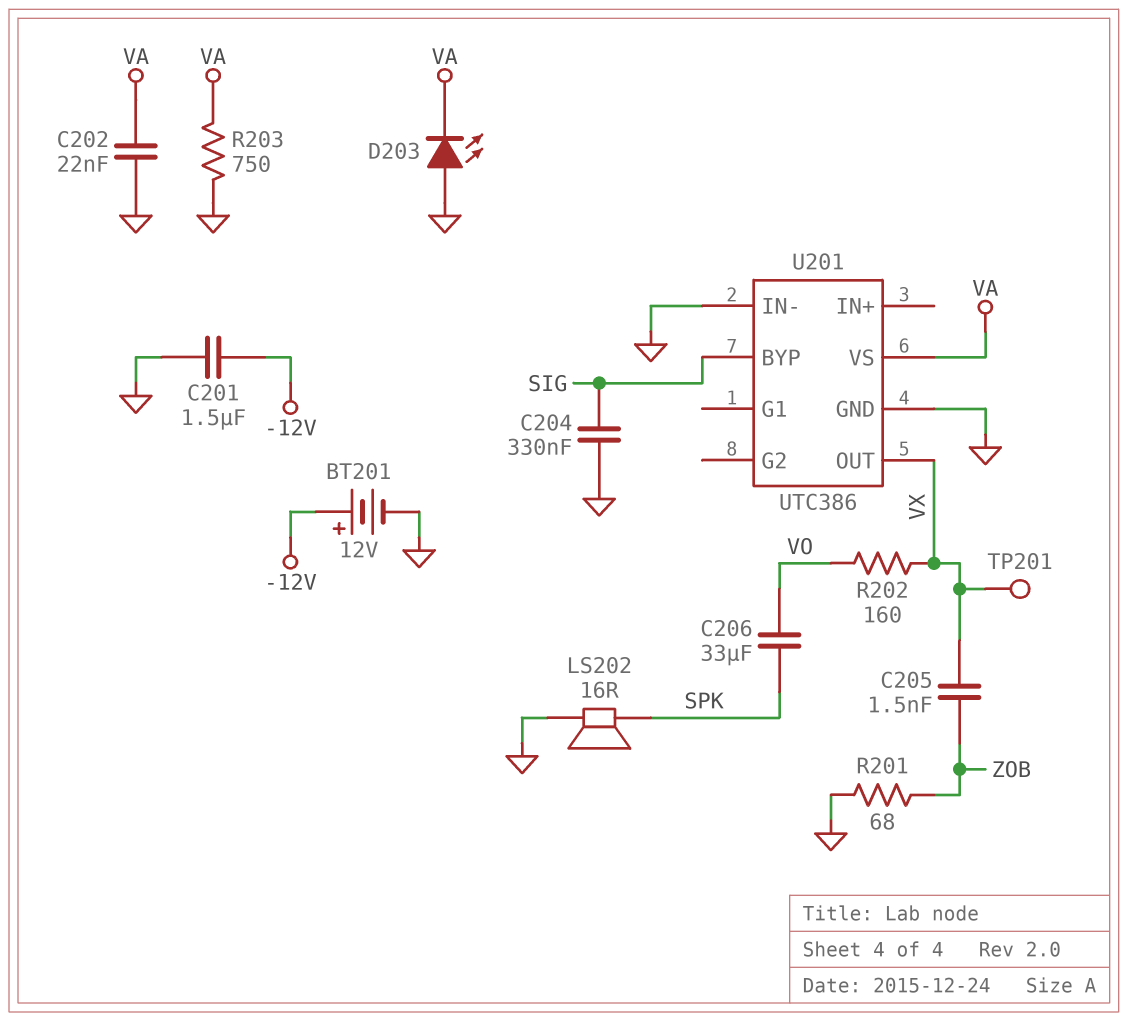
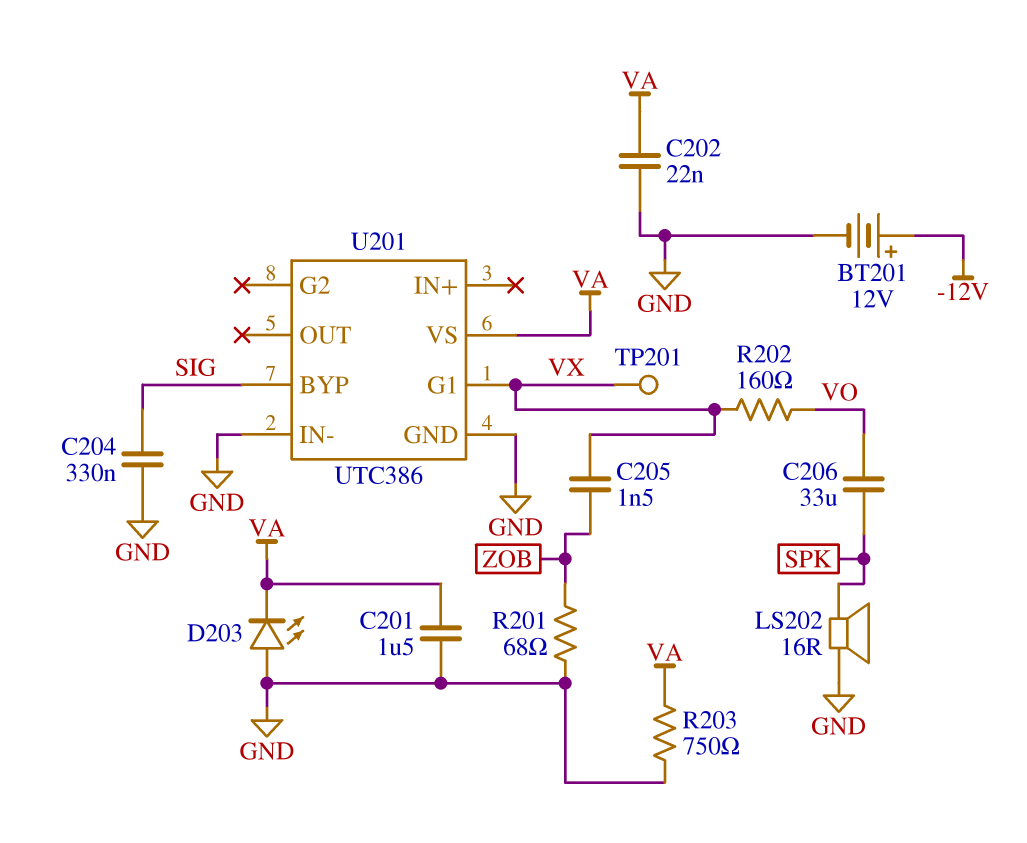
C201: 1.5uF (-12V, GND) -> 1.5uF (GND, VA)
U201 pin G1: none -> VX
U201 pin OUT: VX -> none

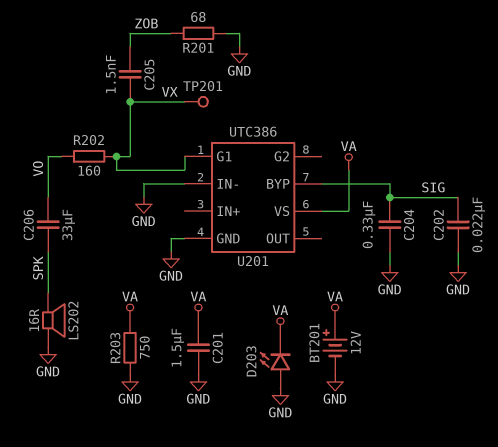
BT201: 12V (plus -12V, minus GND) -> 12V (plus VA, minus GND)
C202: 22nF (GND, VA) -> 22nF (GND, SIG)

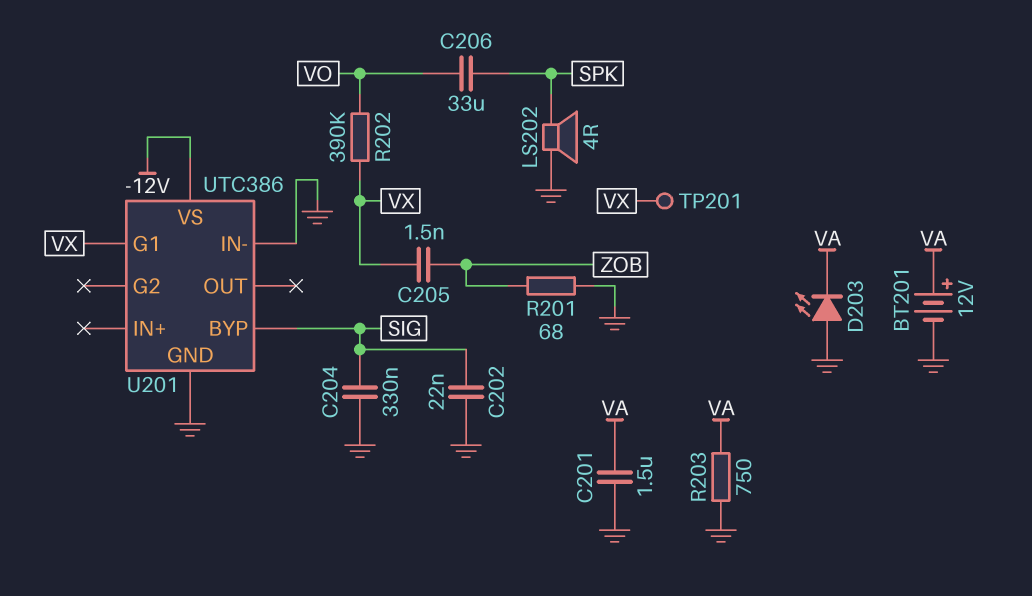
LS202: speaker 16R (GND, SPK) -> speaker 4R (GND, SPK)
R202: 160 (VO, VX) -> 390k (VO, VX)
U201 pin VS: VA -> -12V

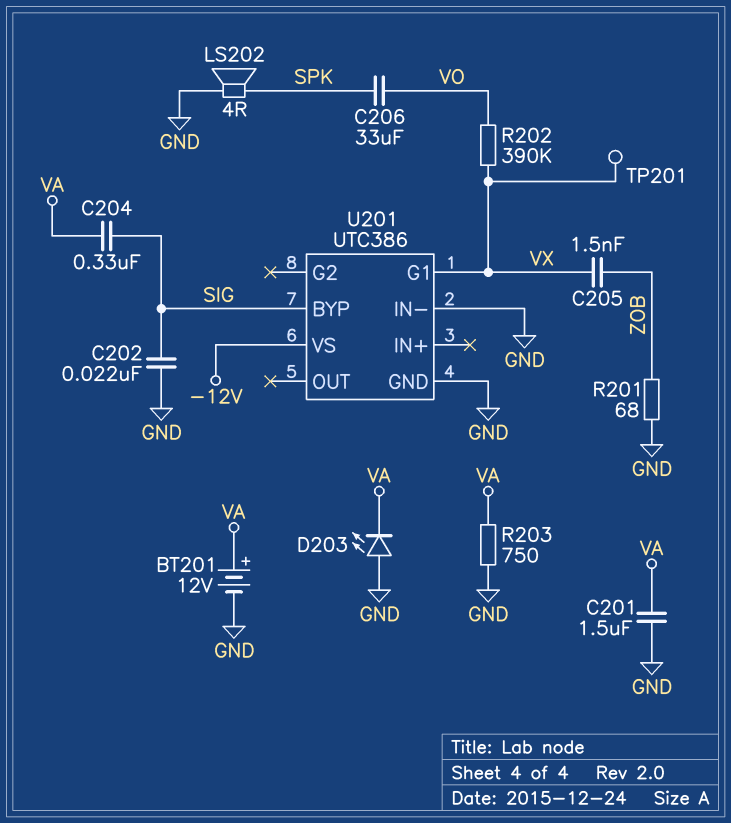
C204: 330nF (GND, SIG) -> 330nF (SIG, VA)

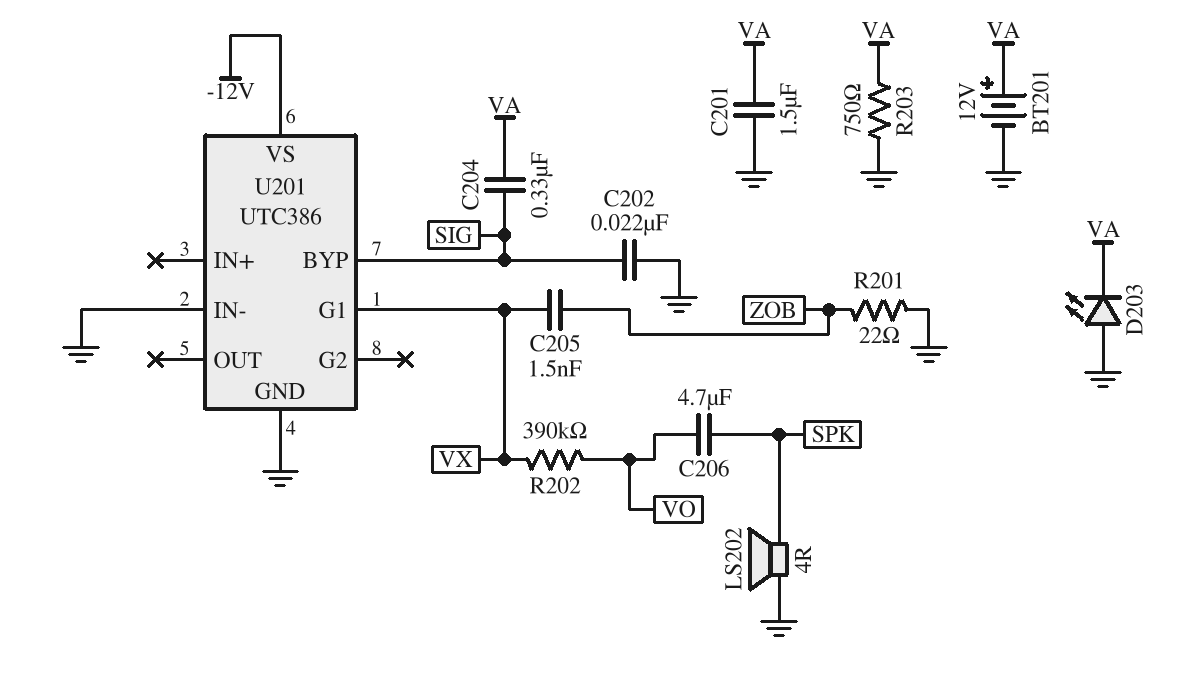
C206: 33uF (SPK, VO) -> 4.7uF (SPK, VO)
R201: 68 (GND, ZOB) -> 22 (GND, ZOB)
TP201: test point (VX) -> none

